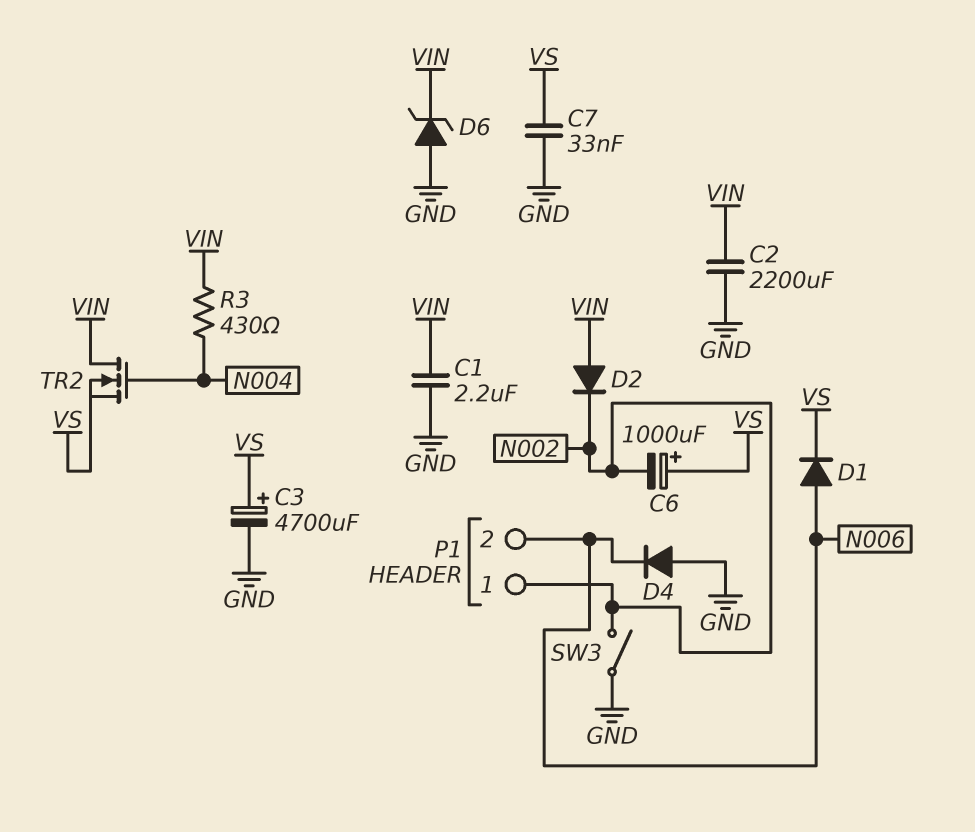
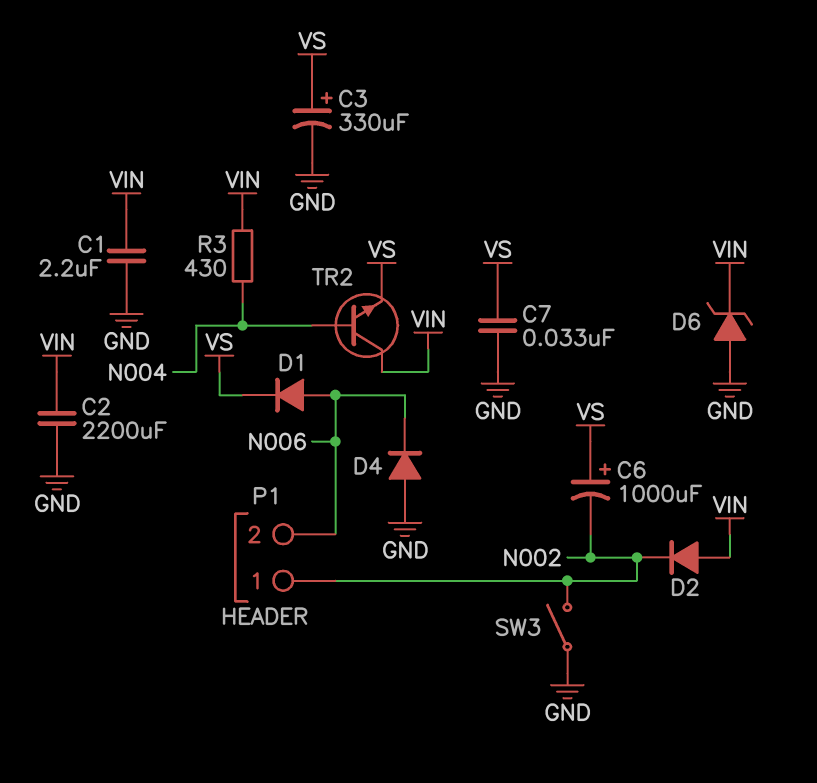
C3: 4700uF (plus VS, minus GND) -> 330uF (plus VS, minus GND)
TR2: NMOS (G N004, D VIN, S VS) -> NPN (B N004, C VIN, E VS)

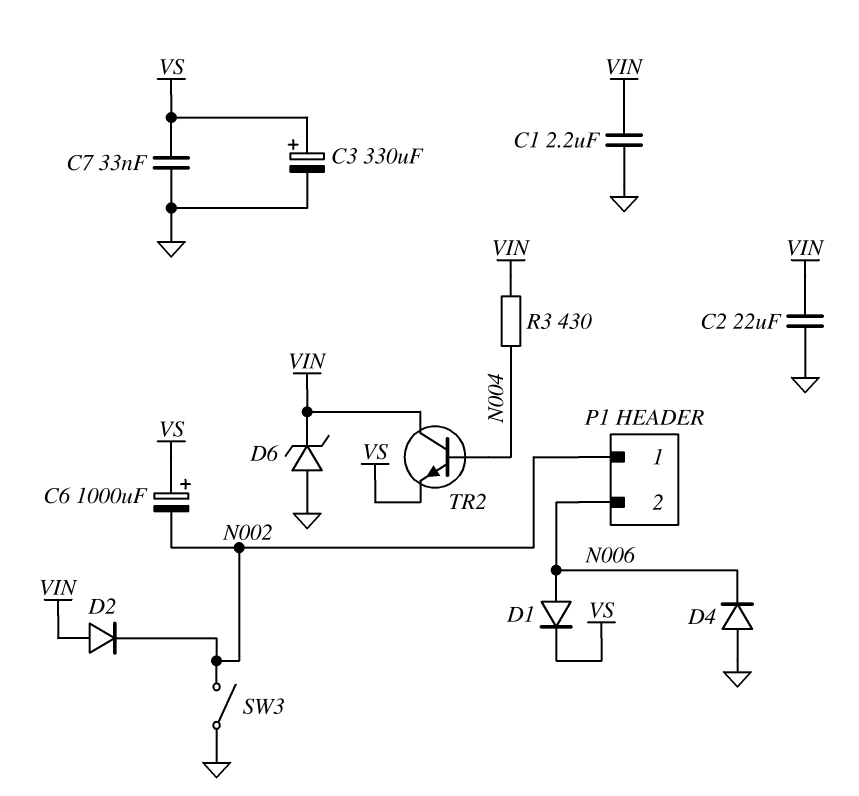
C2: 2200uF (GND, VIN) -> 22uF (GND, VIN)

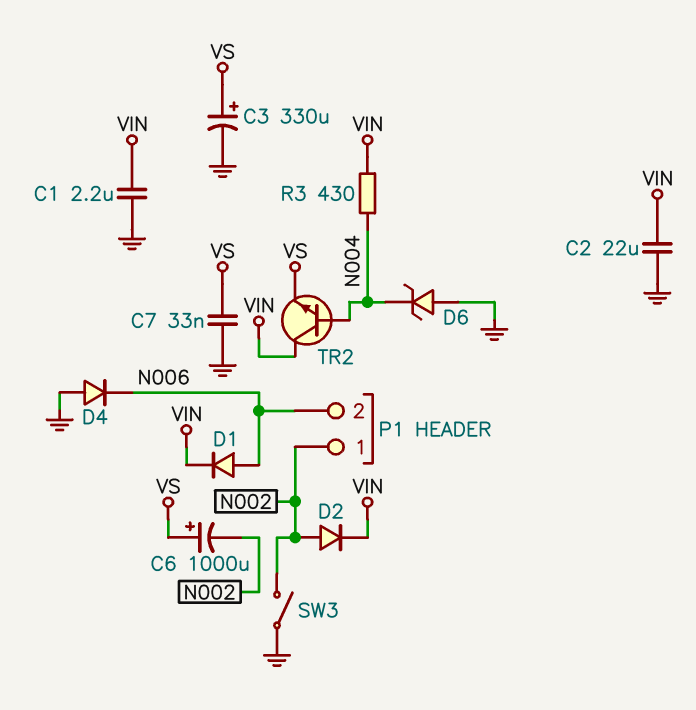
D1: diode (A N006, K VS) -> diode (A N006, K VIN)
D2: diode (A VIN, K N002) -> diode (A N002, K VIN)
D6: zener (A GND, K VIN) -> zener (A GND, K N004)

